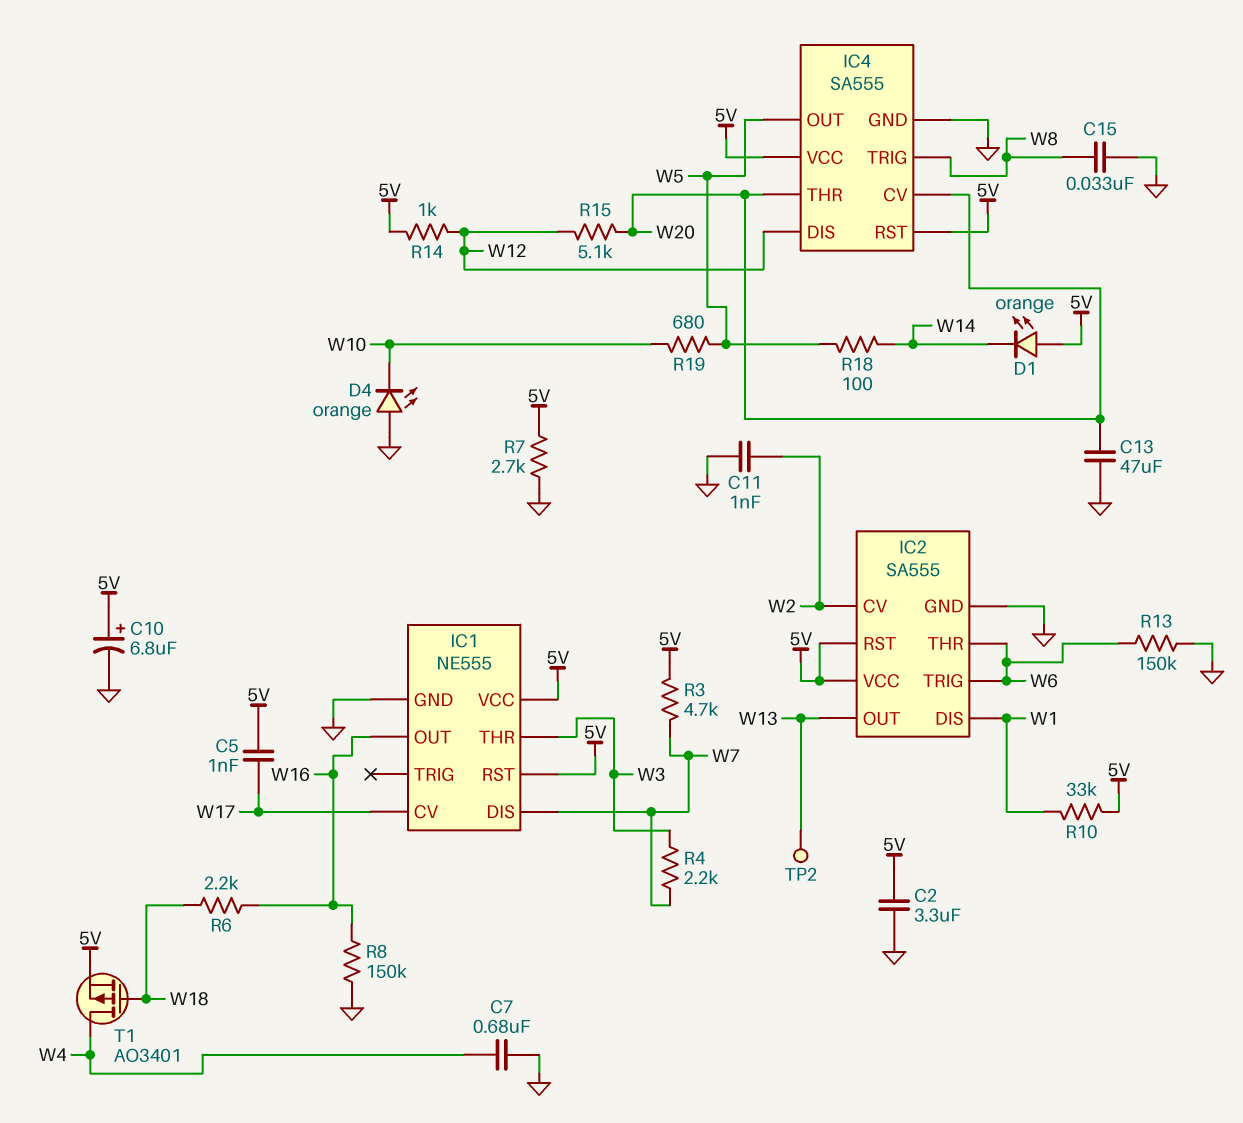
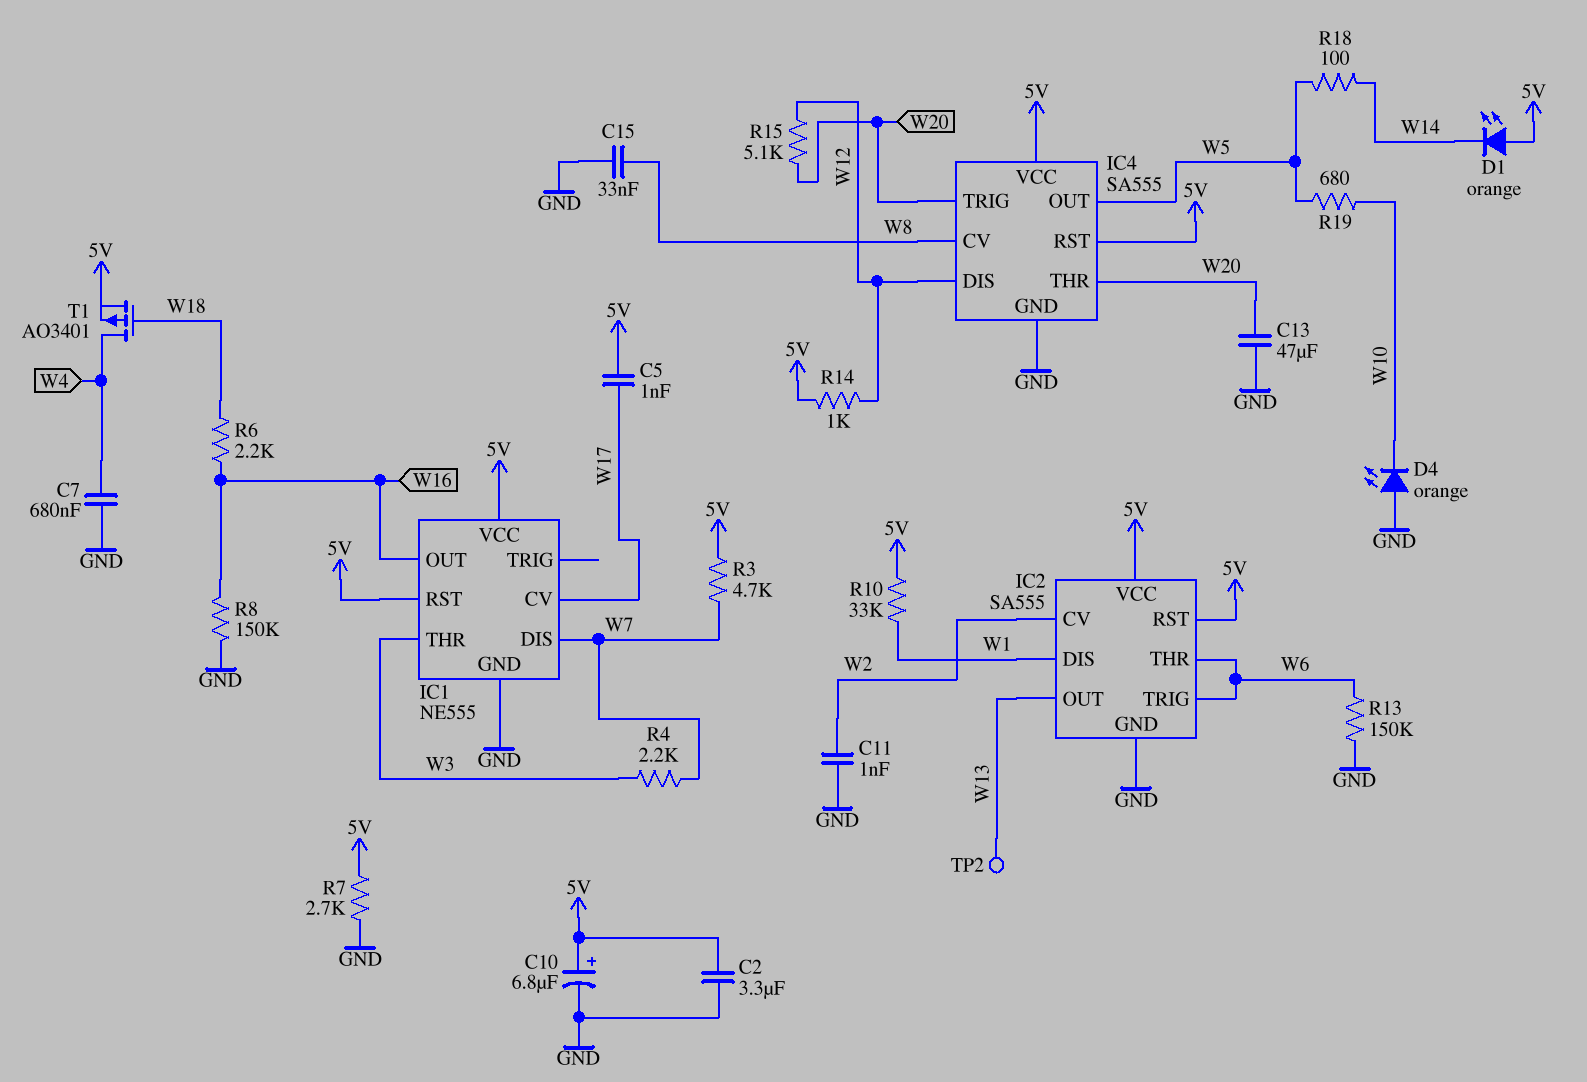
IC4 pin CV: W20 -> W8
IC4 pin TRIG: W8 -> W20

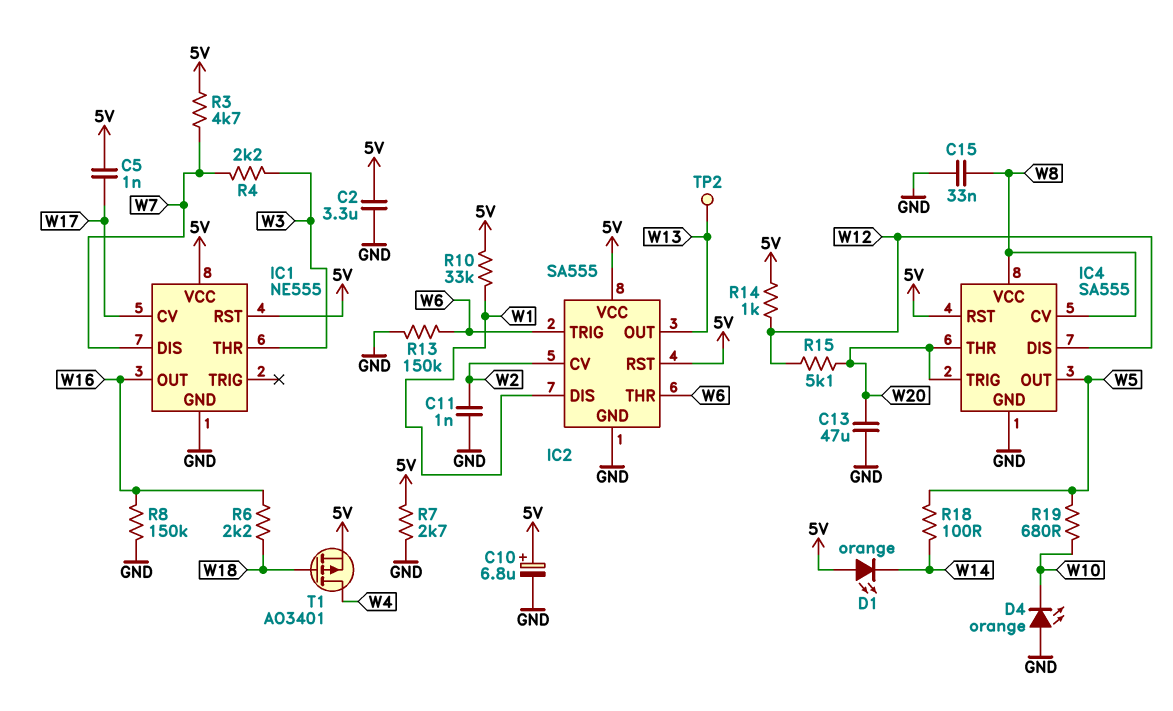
C7: 680nF (GND, W4) -> none
IC4 pin VCC: 5V -> W8

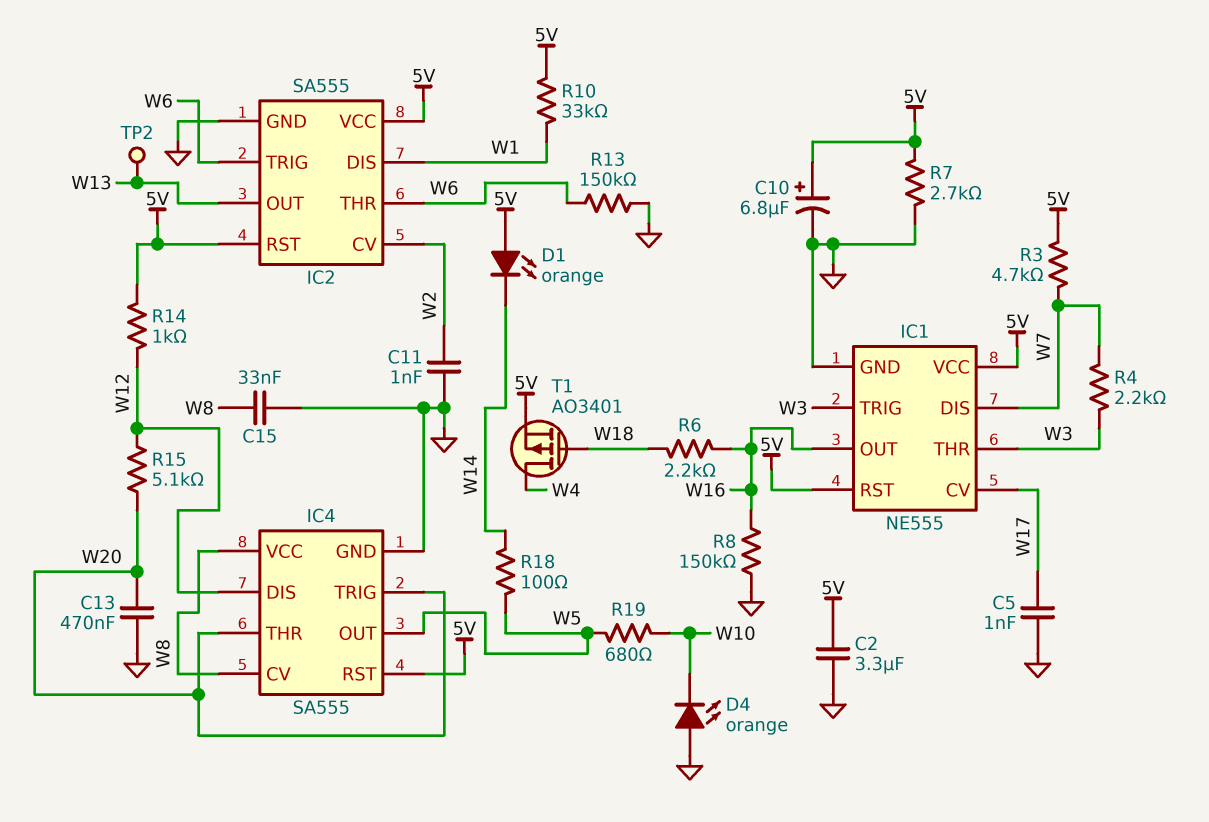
C5: 1nF (5V, W17) -> 1nF (GND, W17)
C13: 47uF (GND, W20) -> 470nF (GND, W20)
IC1 pin TRIG: none -> W3

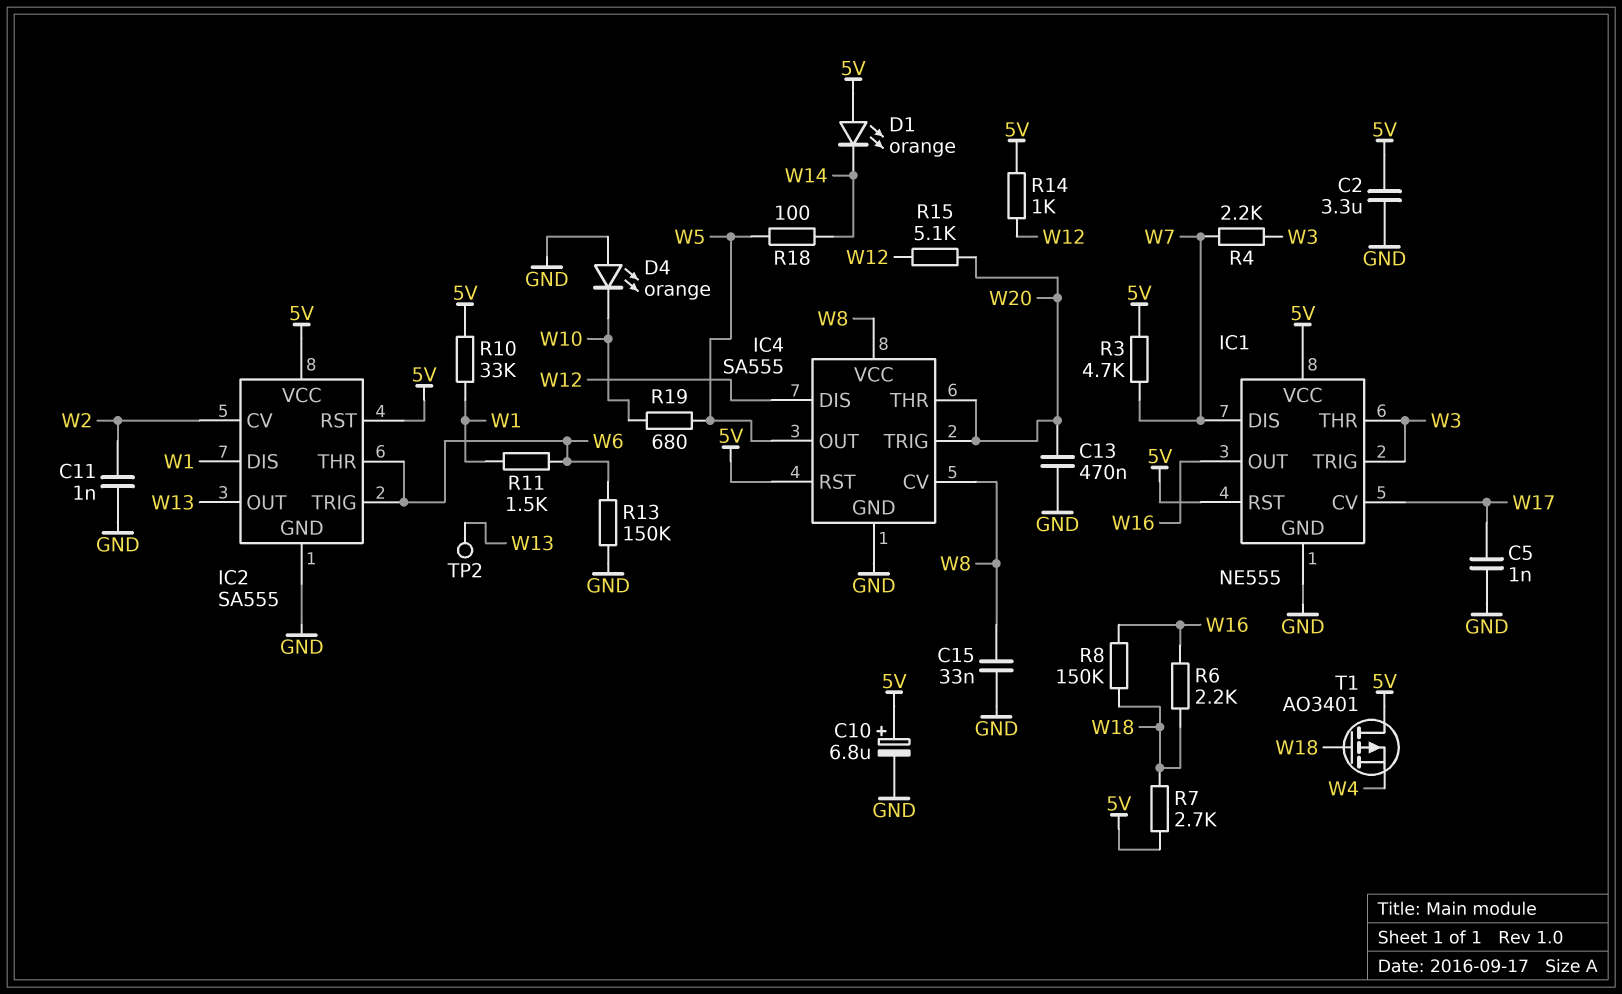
R7: 2.7k (5V, GND) -> 2.7k (5V, W18)
R8: 150k (GND, W16) -> 150k (W16, W18)
R11: none -> 1.5k (W1, W6)
T1: PMOS AO3401 (G W18, D W4, S 5V) -> PMOS AO3401 (G W18, D 5V, S W4)

